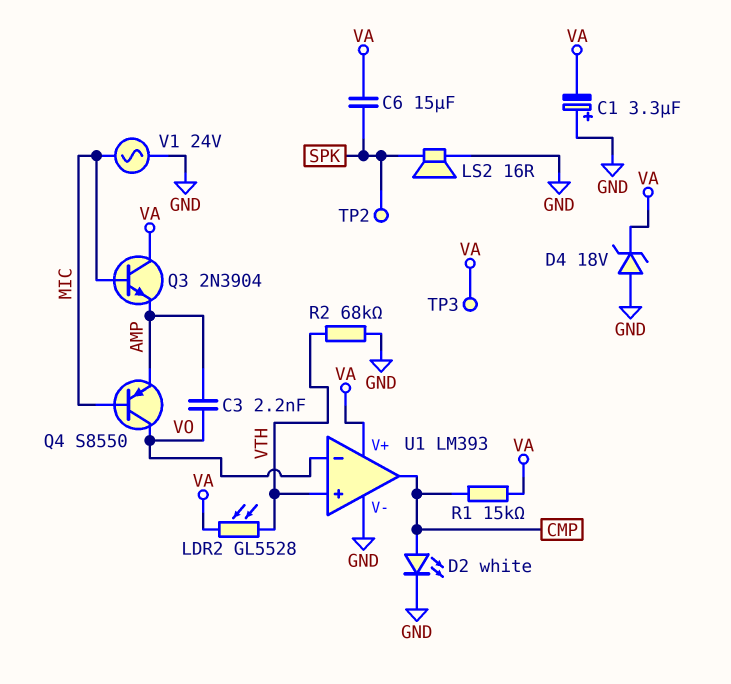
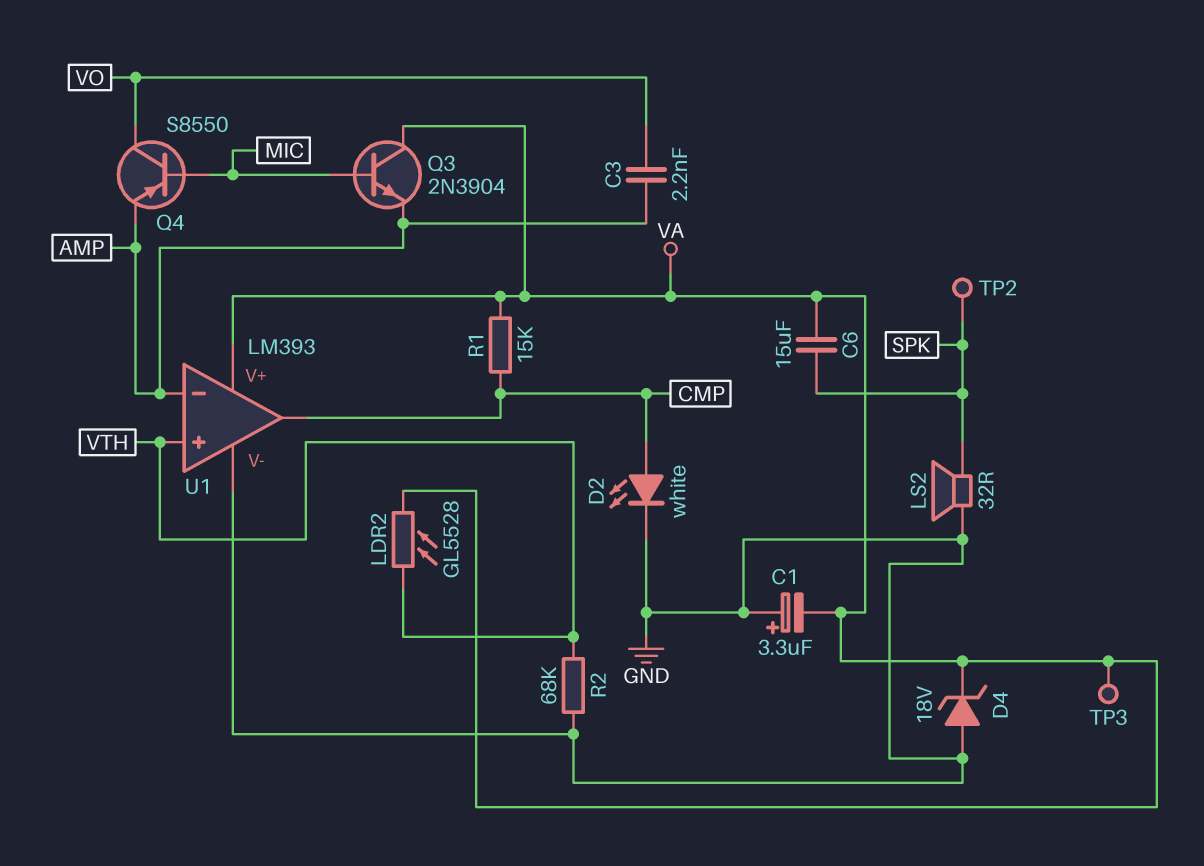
LS2: speaker 16R (GND, SPK) -> speaker 32R (GND, SPK)
U1 pin in-: VO -> AMP
V1: AC 24V (GND, MIC) -> none

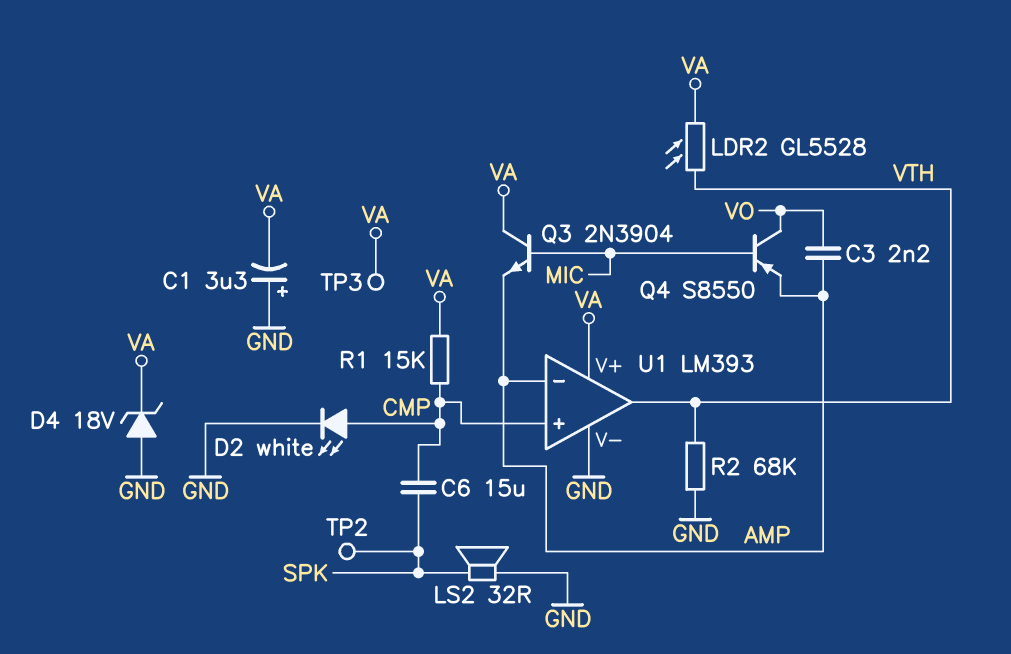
C6: 15uF (SPK, VA) -> 15uF (CMP, SPK)
U1 pin in+: VTH -> CMP
U1 pin out: CMP -> VTH

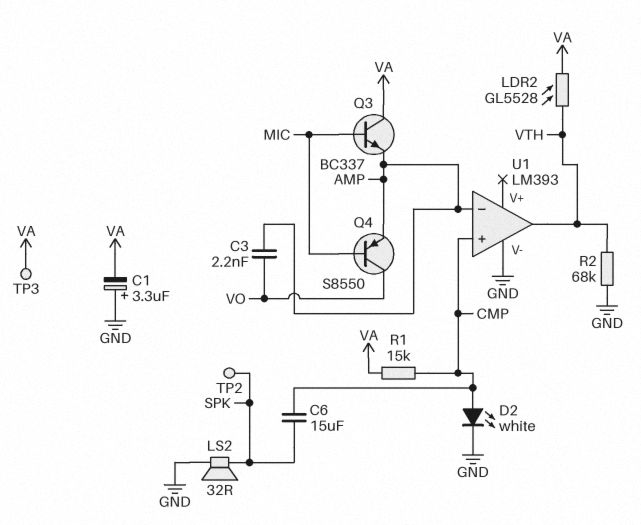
D4: zener 18V (A GND, K VA) -> none
Q3: NPN 2N3904 (B MIC, C VA, E AMP) -> NPN BC337 (B MIC, C VA, E AMP)
U1 pin V+: VA -> none

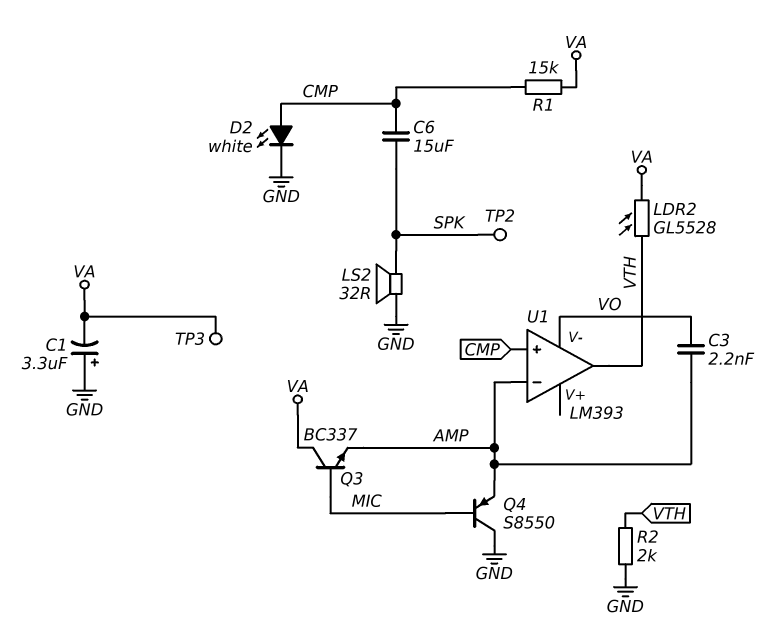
Q4: PNP S8550 (B MIC, C VO, E AMP) -> PNP S8550 (B MIC, C GND, E AMP)
R2: 68k (GND, VTH) -> 2k (GND, VTH)
U1 pin V-: GND -> VO

